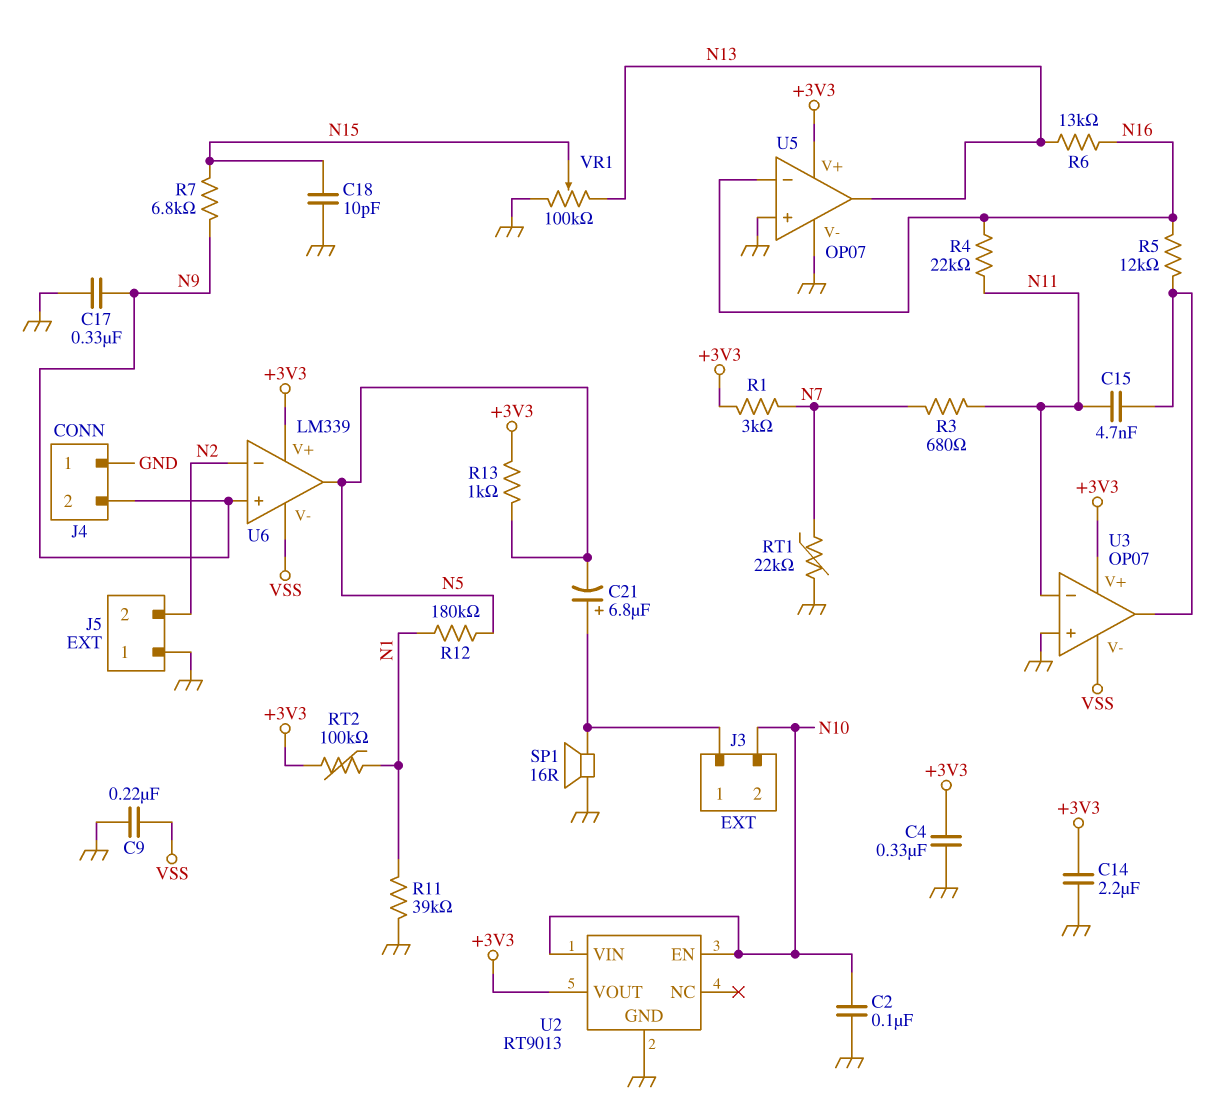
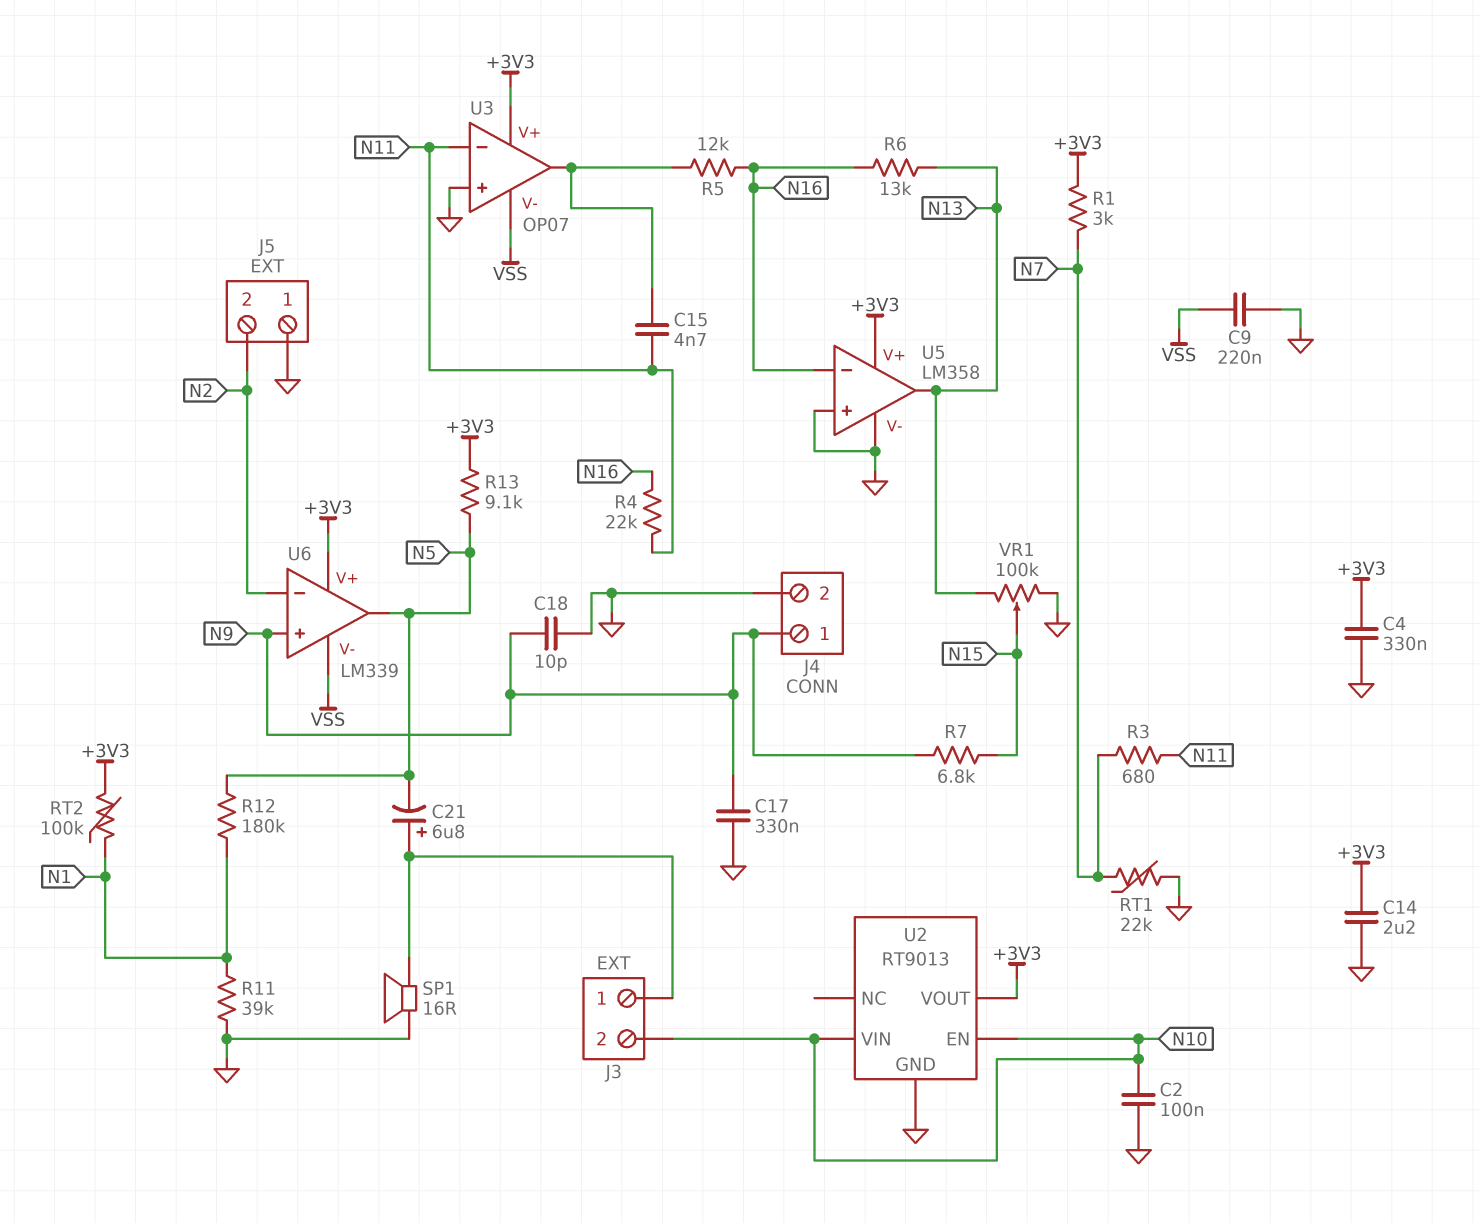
C18: 10pF (GND, N15) -> 10pF (GND, N9)
J4 pin 1: GND -> N9
J4 pin 2: N9 -> GND
R13: 1k (+3V3, N5) -> 9.1k (+3V3, N5)
U5: OP07 -> LM358

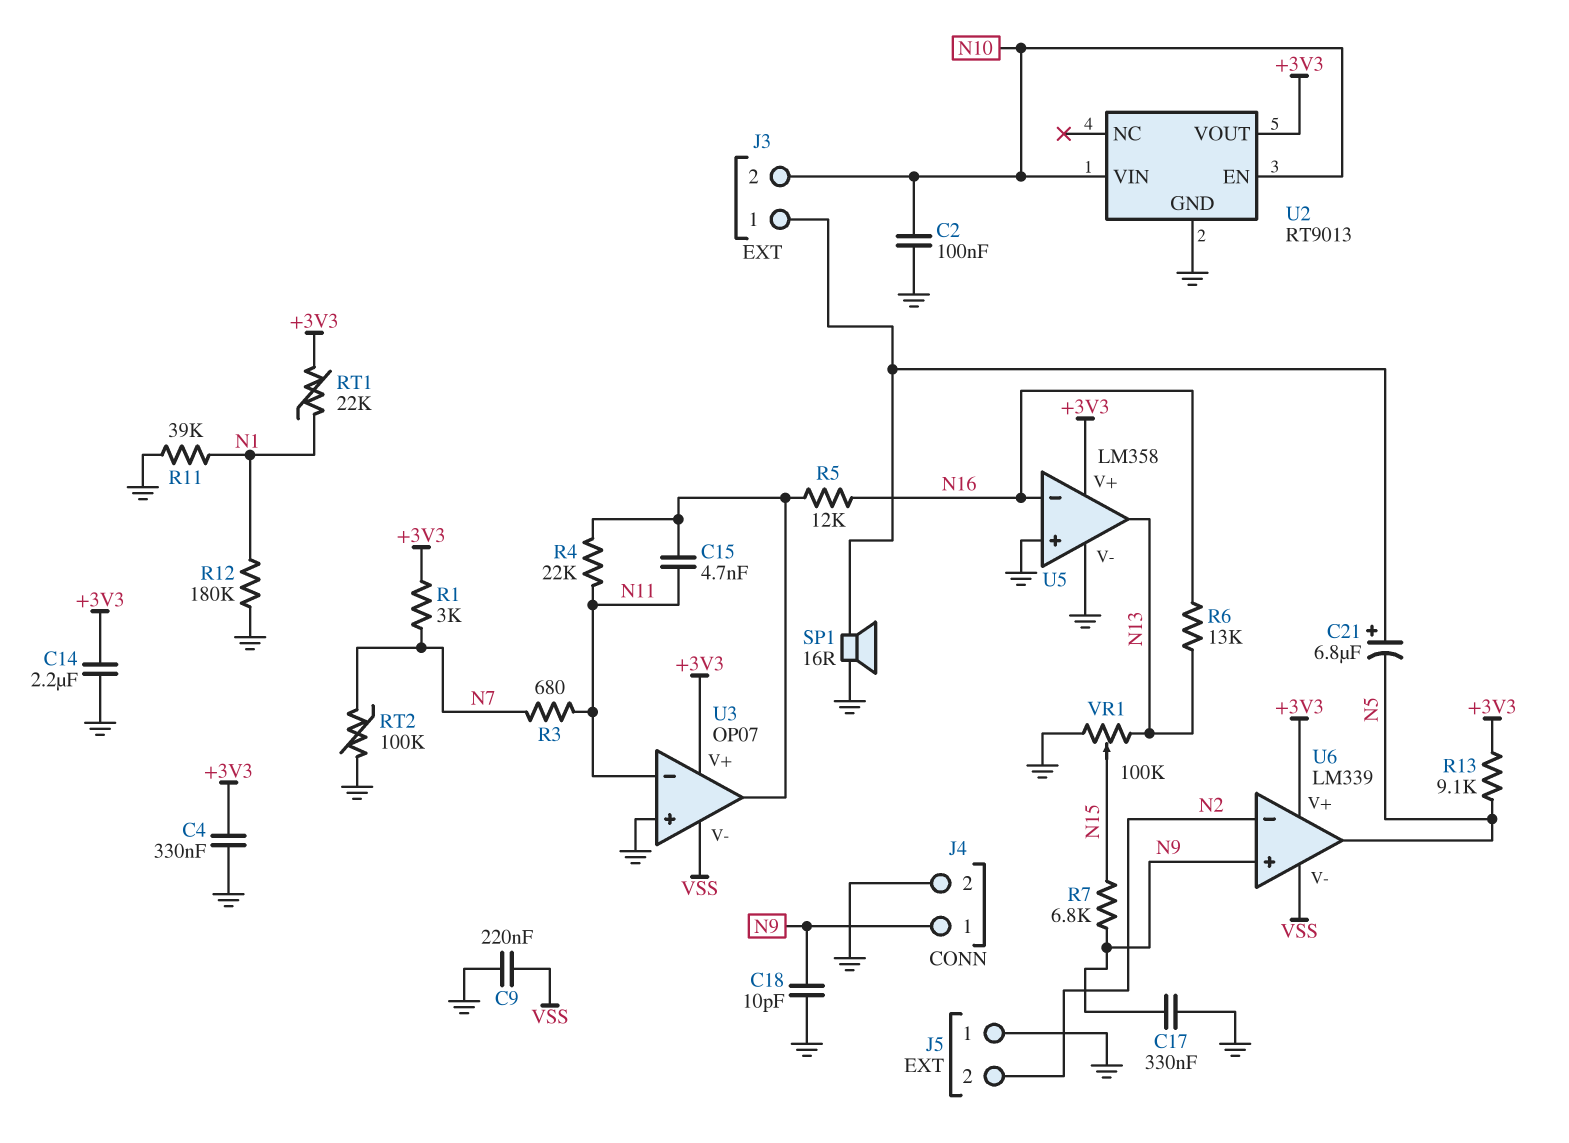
R4: 22k (N11, N16) -> 22k (N11, U3/out)
R12: 180k (N1, N5) -> 180k (GND, N1)
RT1: 22k (GND, N7) -> 22k (+3V3, N1)
RT2: 100k (+3V3, N1) -> 100k (GND, N7)

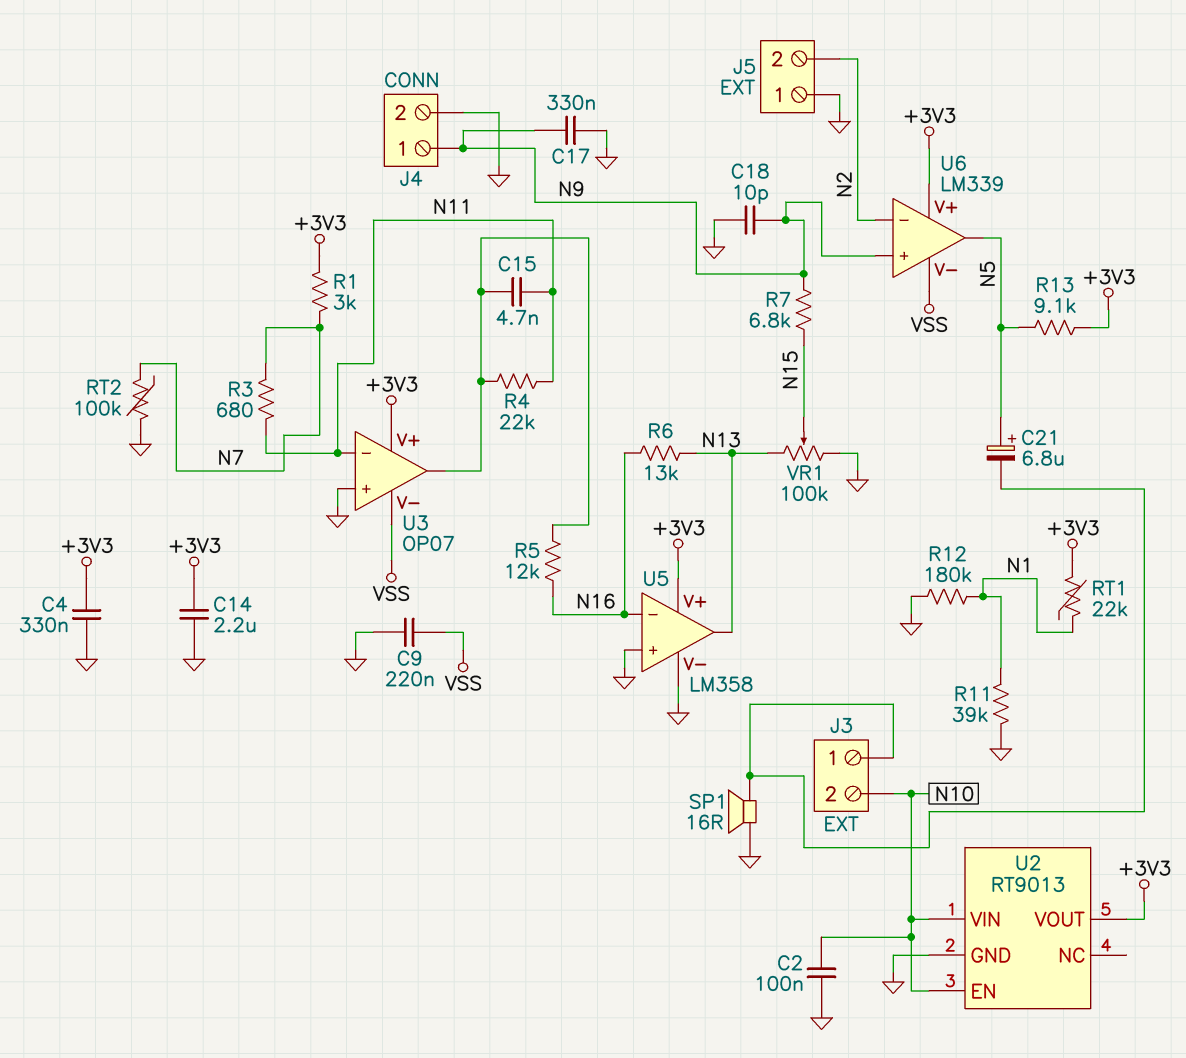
C21: 6.8uF (plus J3/1, minus N5) -> 6.8uF (plus N5, minus J3/1)

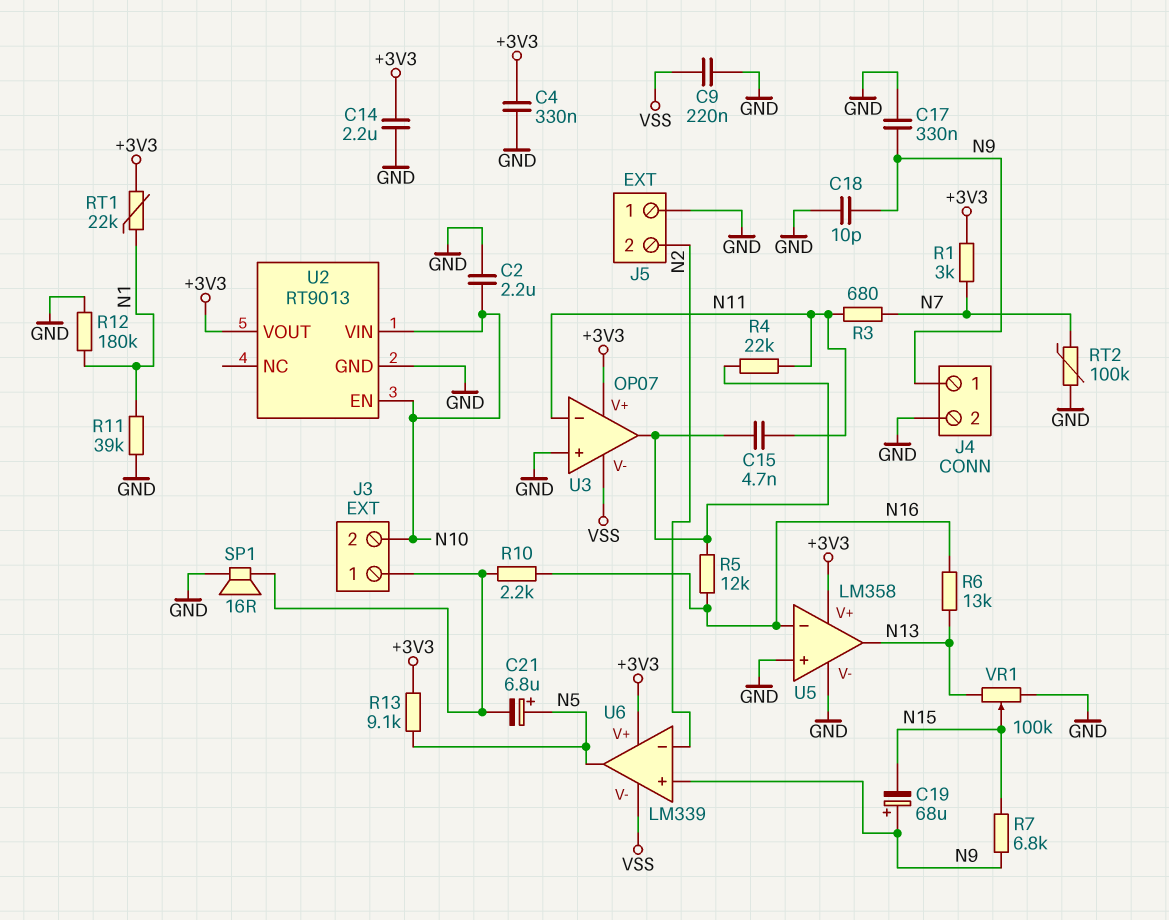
C2: 100nF (GND, N10) -> 2.2uF (GND, N10)
C19: none -> 68uF (plus N9, minus N15)
R10: none -> 2.2k (J3/1, N16)

